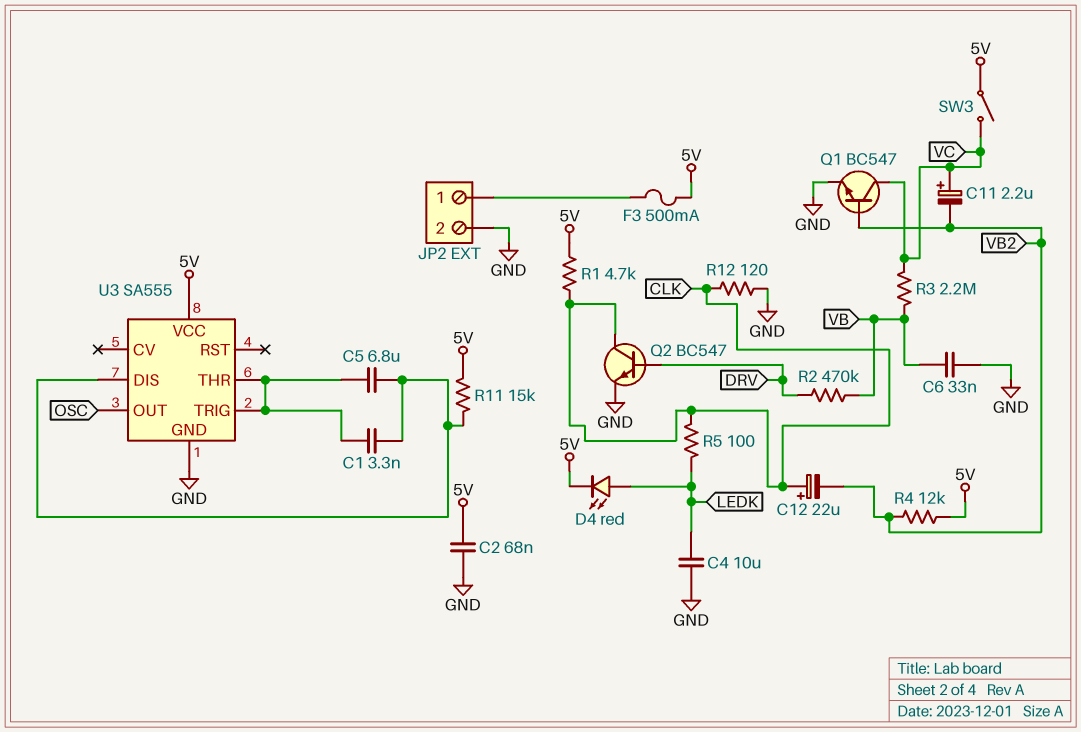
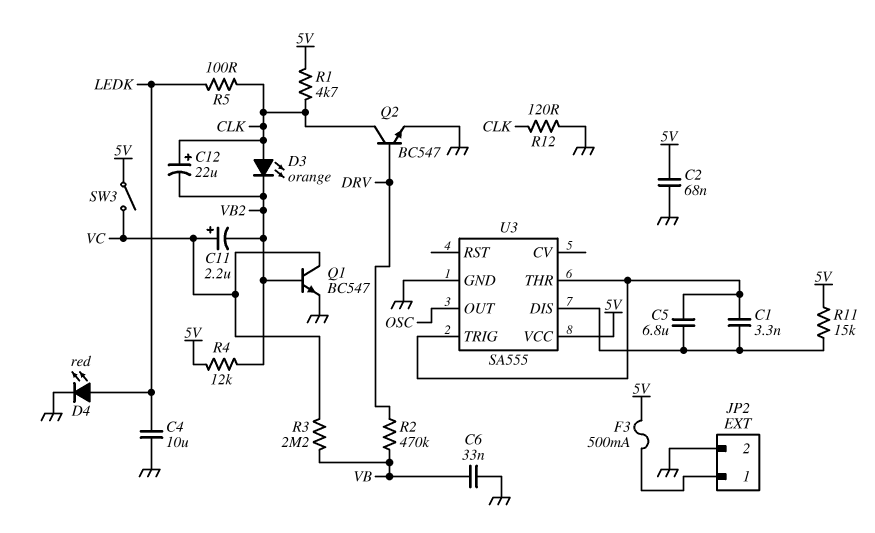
D3: none -> LED orange (A CLK, K VB2)
D4: LED red (A LEDK, K 5V) -> LED red (A LEDK, K GND)

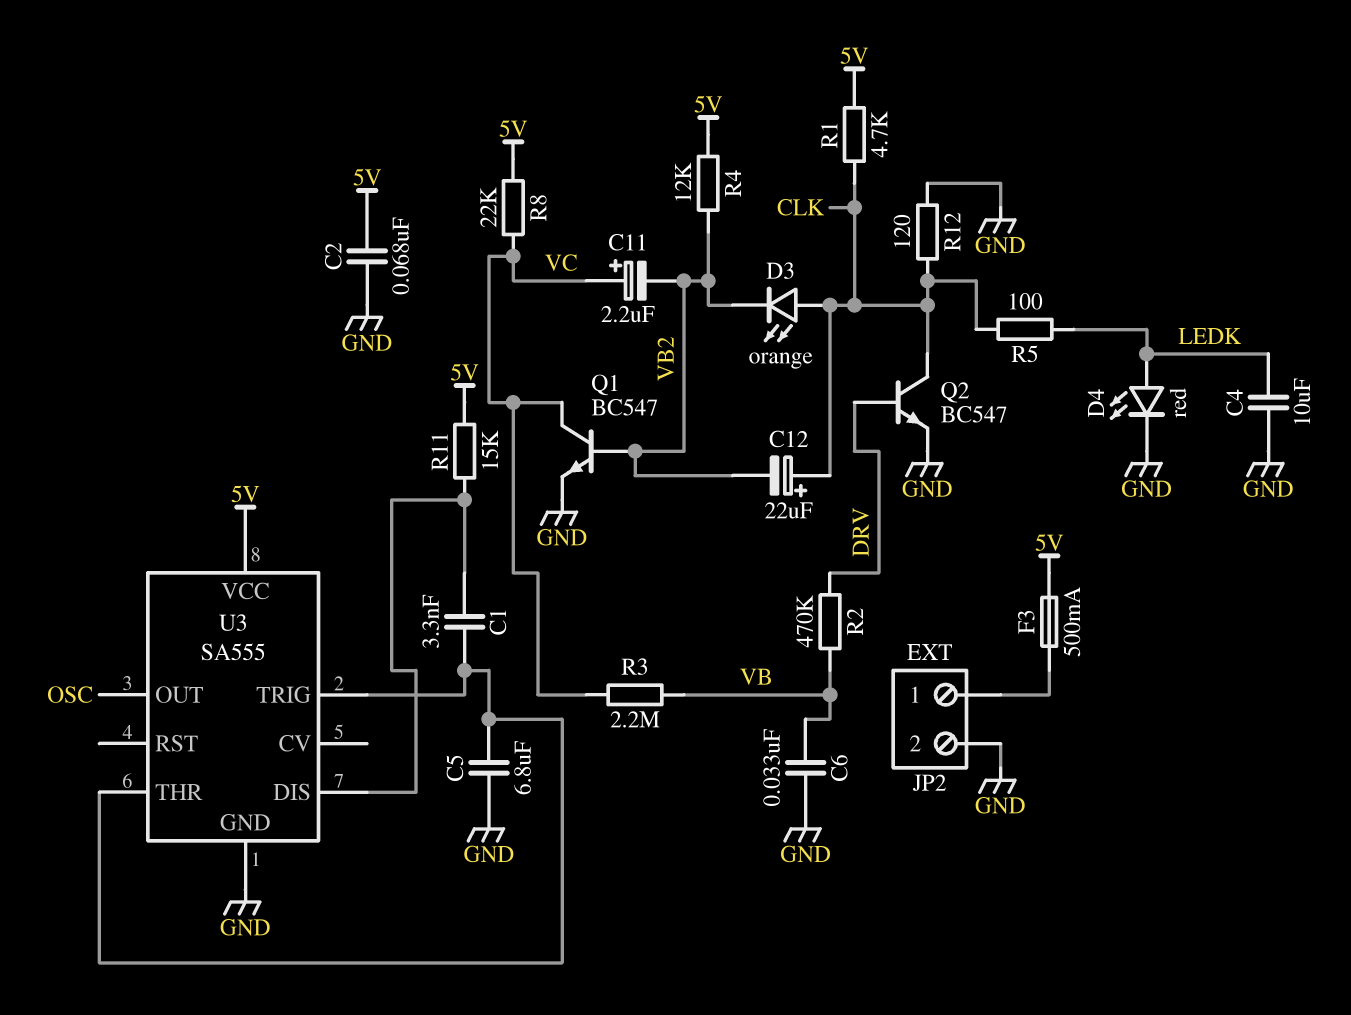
C5: 6.8uF (U3/DIS, U3/THR) -> 6.8uF (GND, U3/THR)
R8: none -> 22k (5V, VC)
SW3: switch (5V, VC) -> none

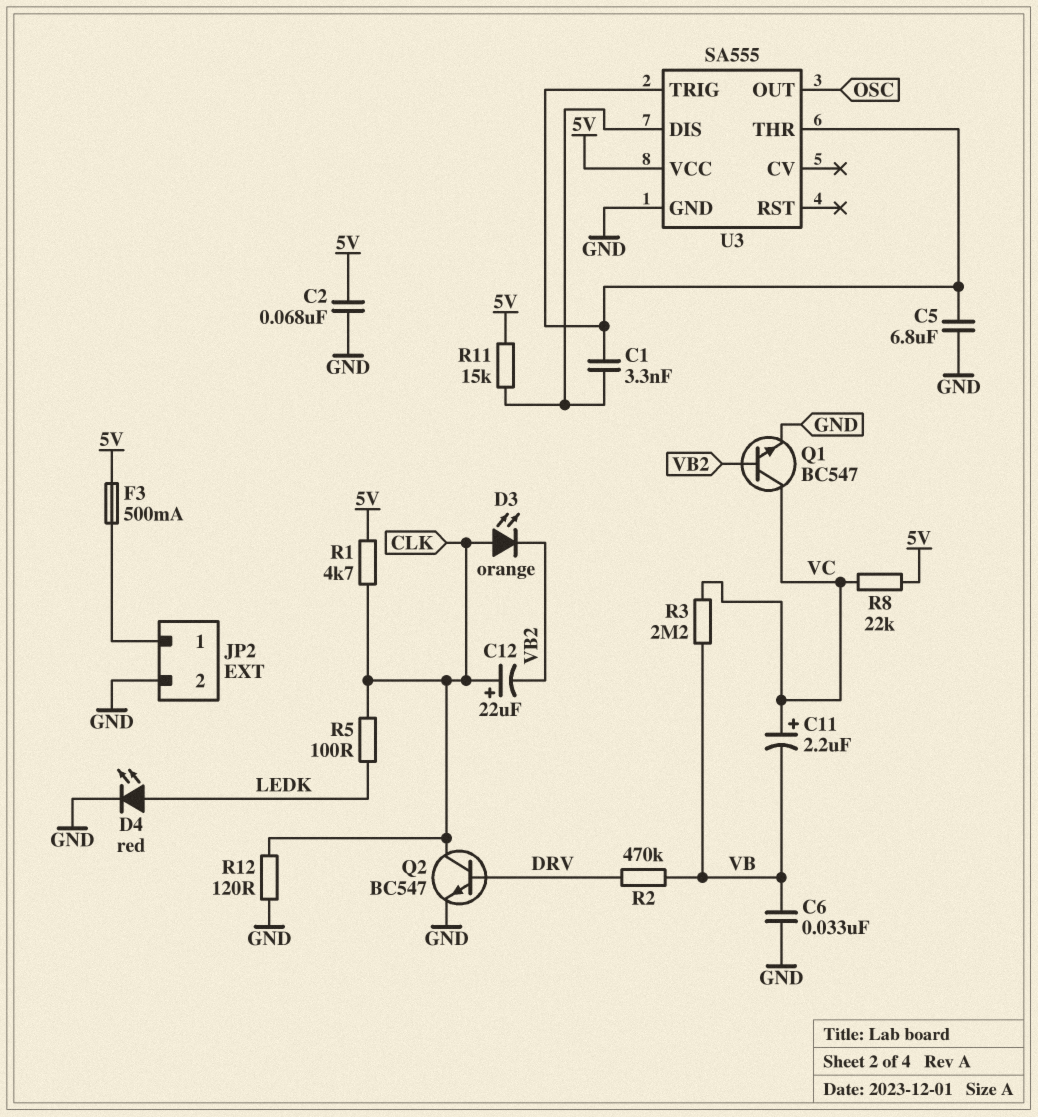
C4: 10uF (GND, LEDK) -> none
C11: 2.2uF (plus VC, minus VB2) -> 2.2uF (plus VC, minus VB)
R4: 12k (5V, VB2) -> none

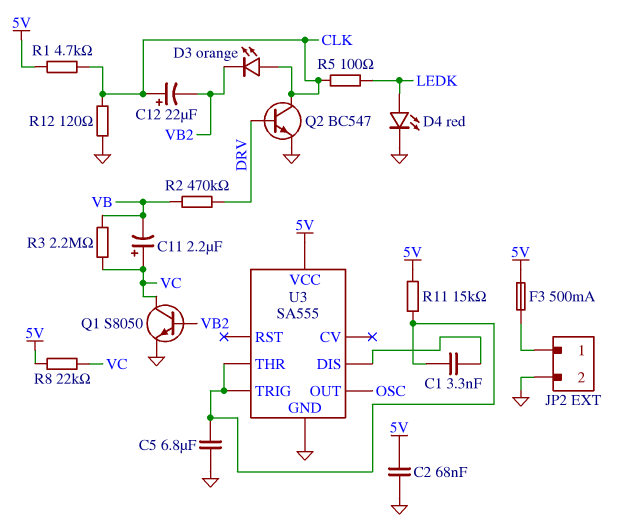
C6: 33nF (GND, VB) -> none
Q1: NPN BC547 (B VB2, C VC, E GND) -> NPN S8050 (B VB2, C VC, E GND)
R11: 15k (5V, U3/DIS) -> 15k (5V, U3/THR)

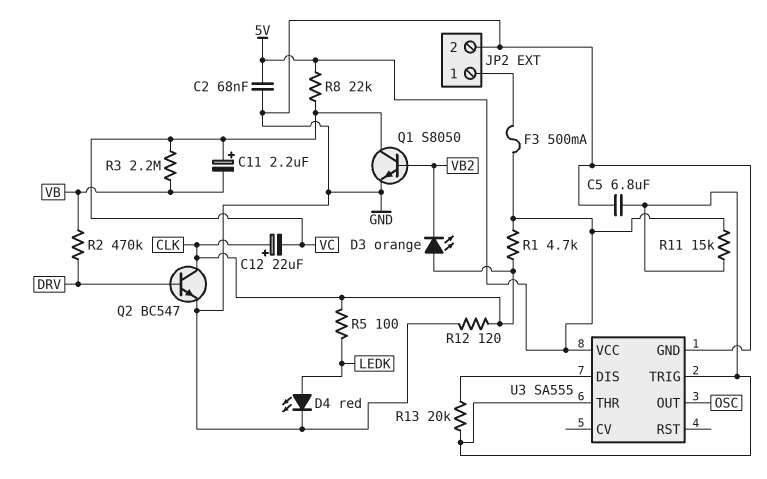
C1: 3.3nF (U3/DIS, U3/THR) -> none
C12: 22uF (plus CLK, minus VB2) -> 22uF (plus CLK, minus VC)
R13: none -> 20k (U3/DIS, U3/THR)

